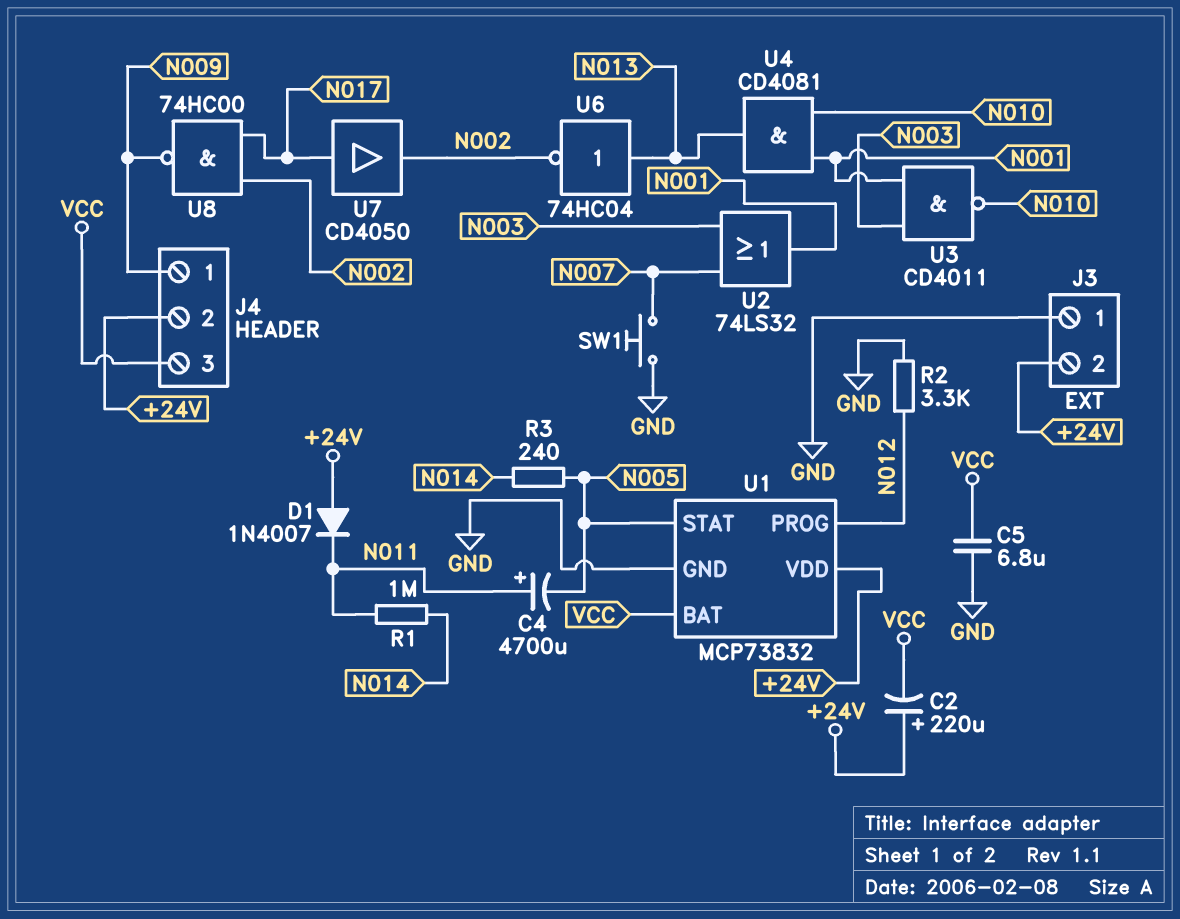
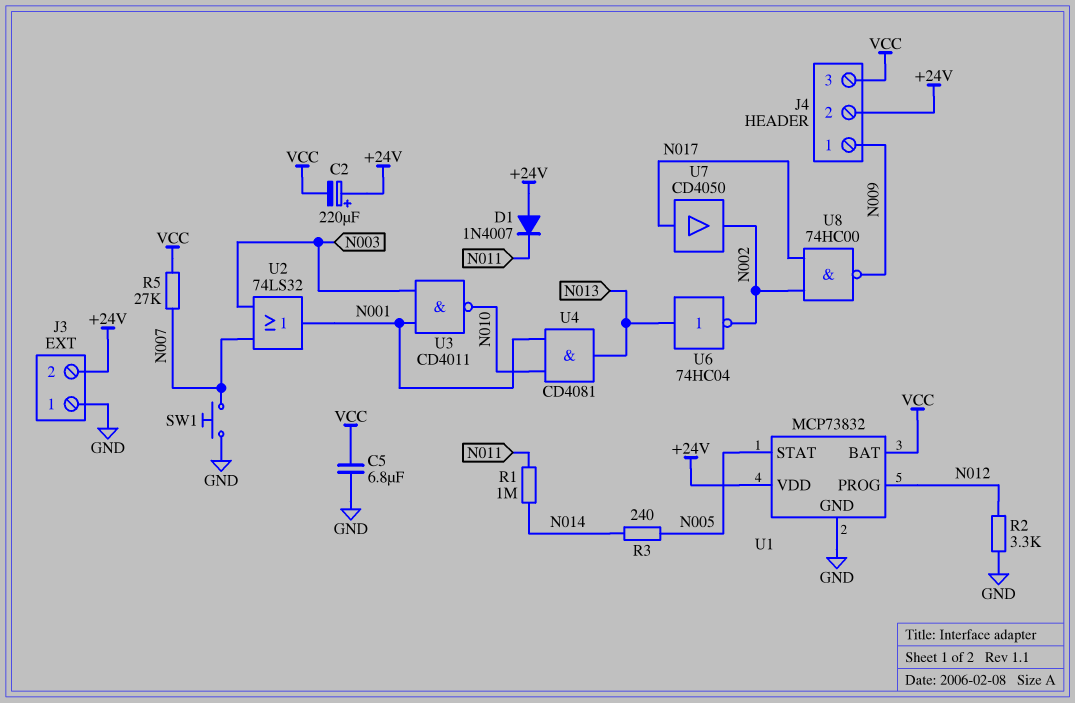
C4: 4700uF (plus N011, minus N005) -> none
R5: none -> 27k (N007, VCC)

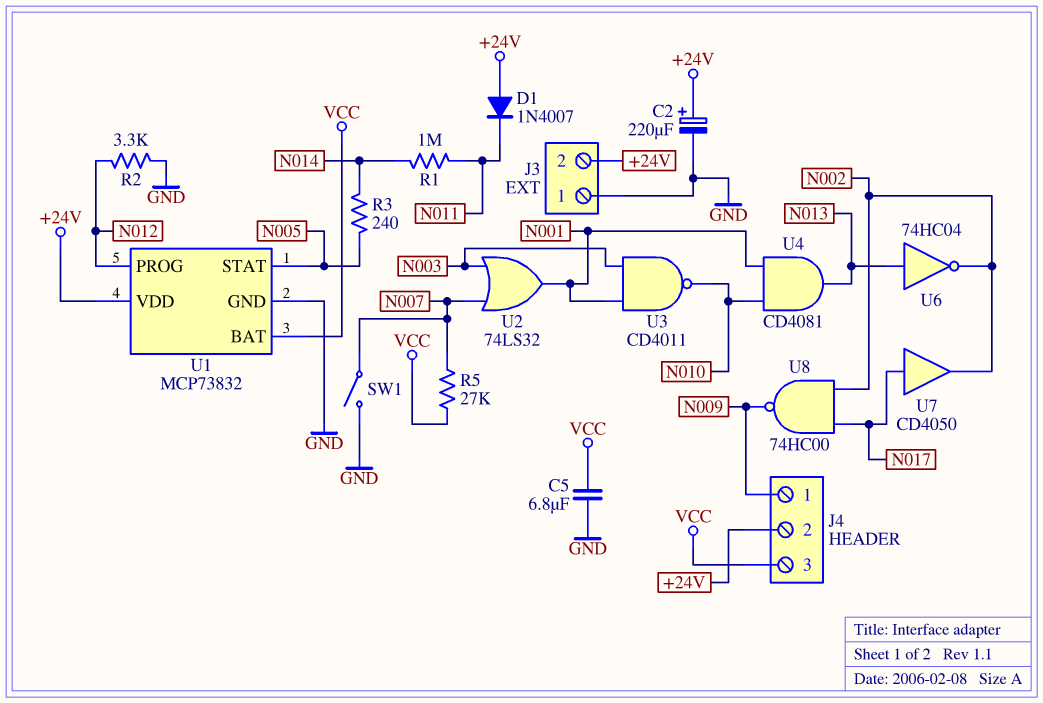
C2: 220uF (plus +24V, minus VCC) -> 220uF (plus +24V, minus GND)
SW1: button (GND, N007) -> switch (GND, N007)

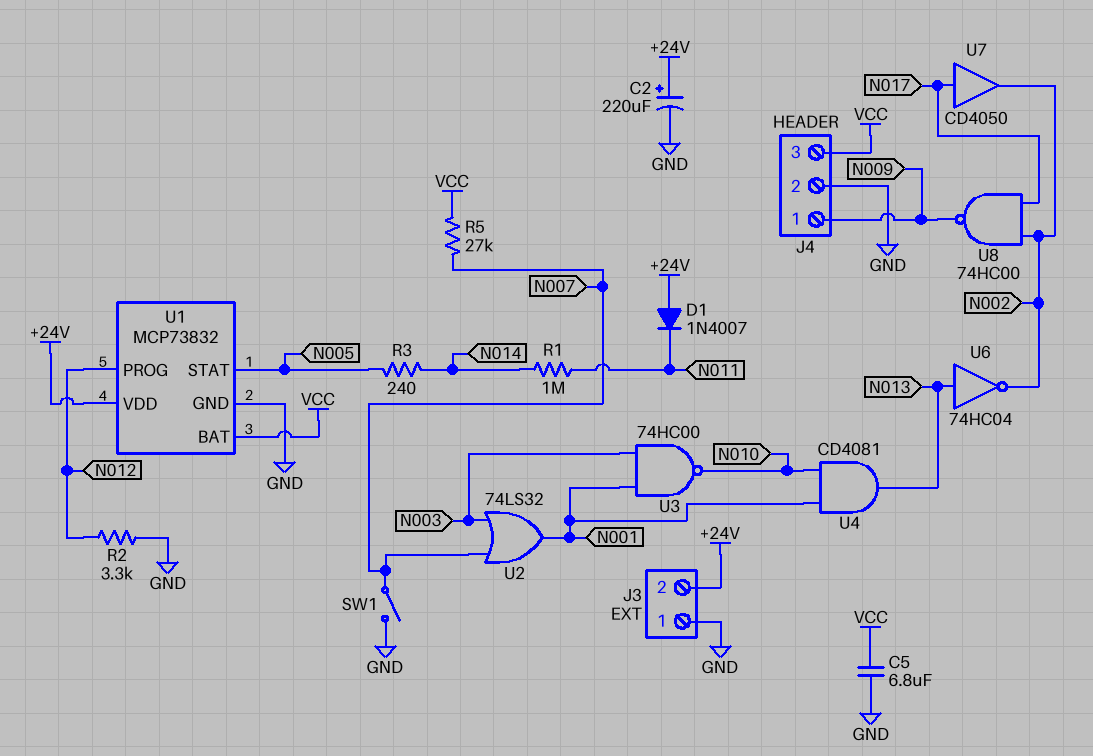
J4 pin 2: +24V -> GND
U3: NAND CD4011 (in N001, in N003, out N010) -> NAND 74HC00 (in N001, in N003, out N010)

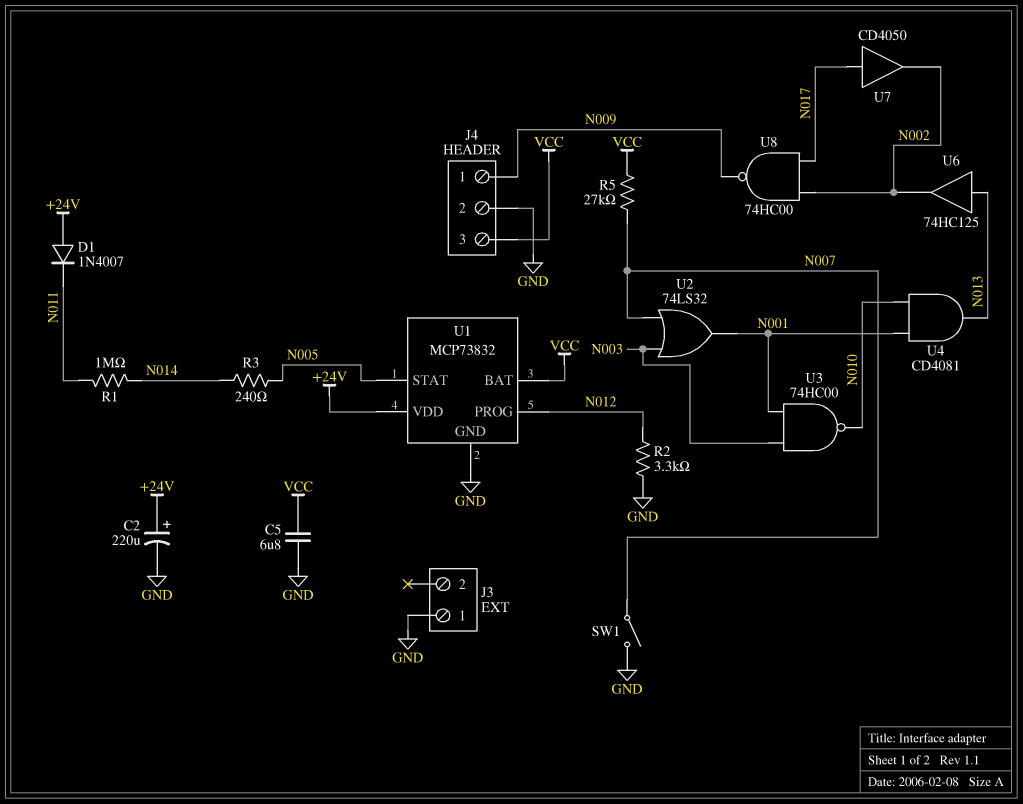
J3 pin 2: +24V -> none
U6: NOT 74HC04 (in N013, out N002) -> buffer 74HC125 (in N013, out N002)

